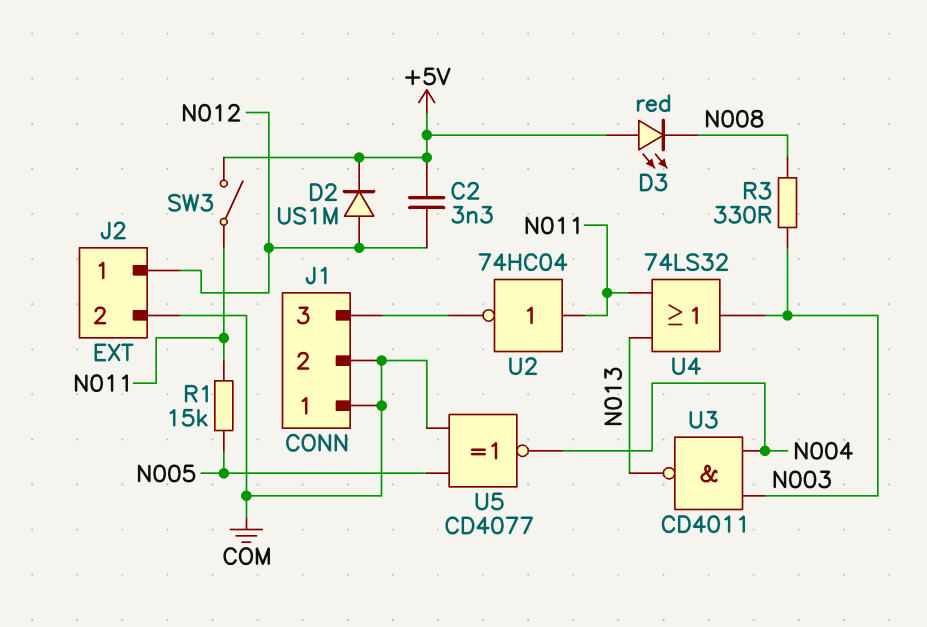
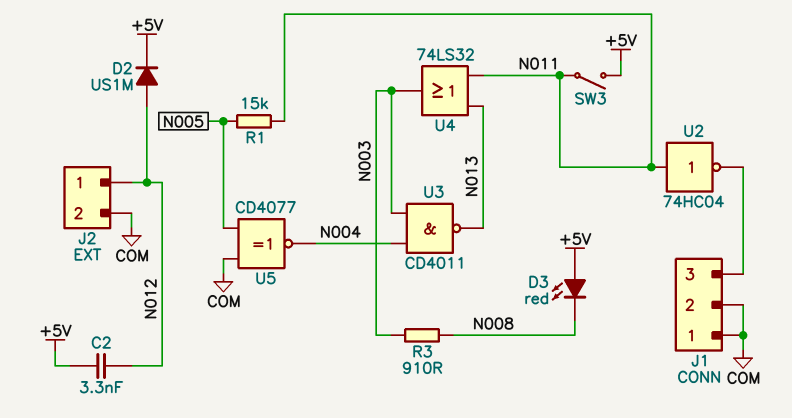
R3: 330 (N003, N008) -> 910 (N003, N008)

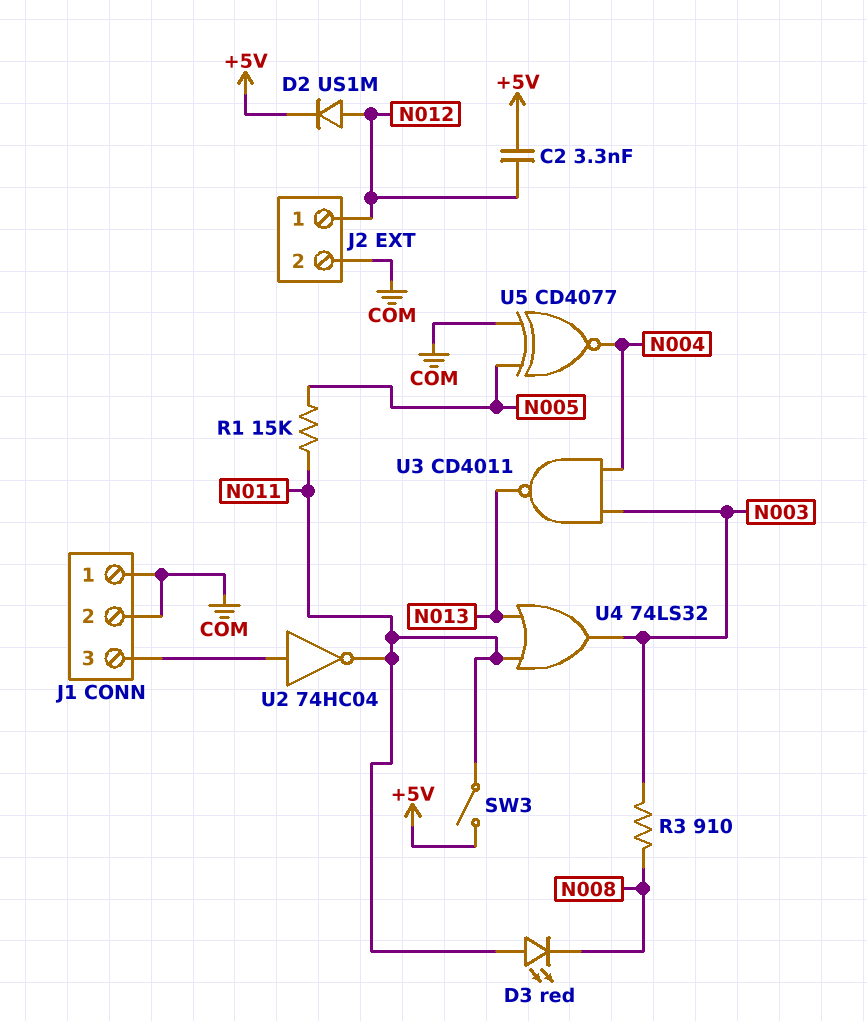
D3: LED red (A +5V, K N008) -> LED red (A N011, K N008)
U2: NOT 74HC04 (in N011, out J1/3) -> NOT 74HC04 (in J1/3, out N011)

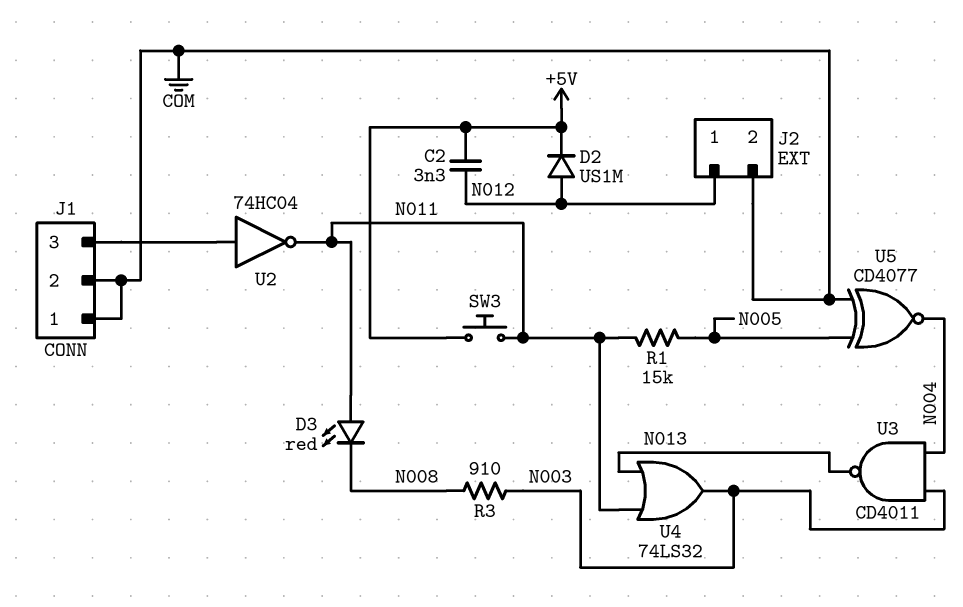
SW3: switch (+5V, N011) -> button (+5V, N011)

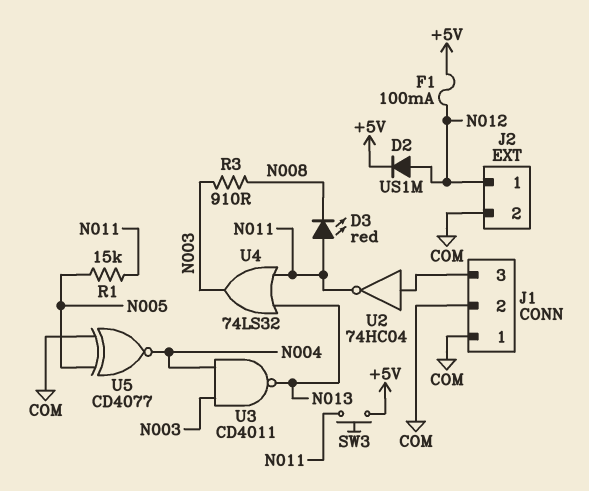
C2: 3.3nF (+5V, N012) -> none
F1: none -> 100mA (+5V, N012)

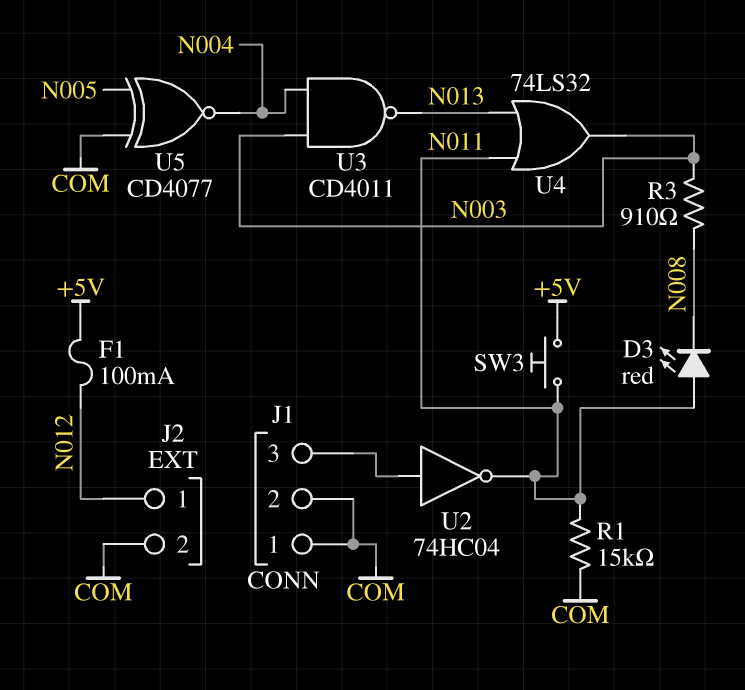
D2: diode US1M (A N012, K +5V) -> none
R1: 15k (N005, N011) -> 15k (COM, N011)

